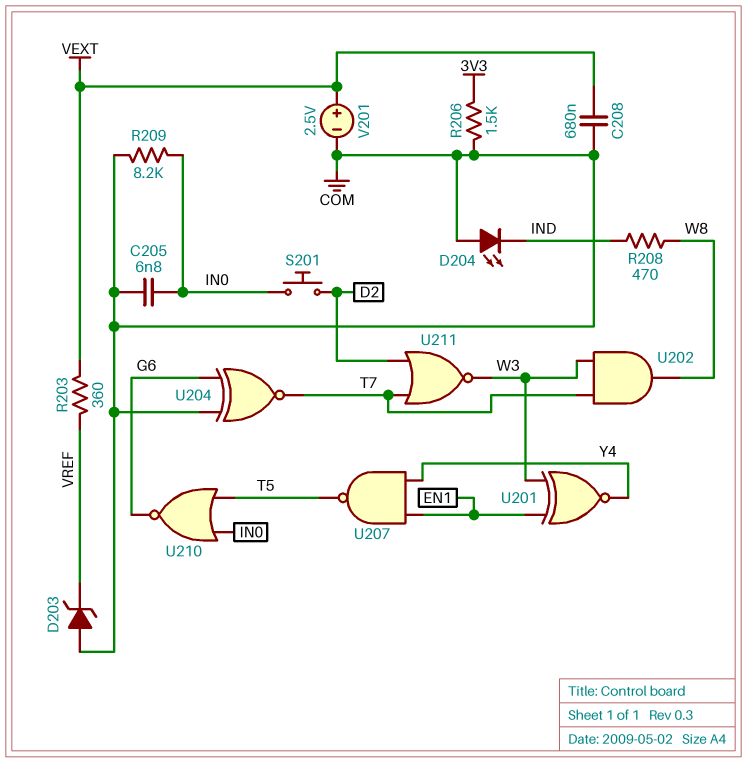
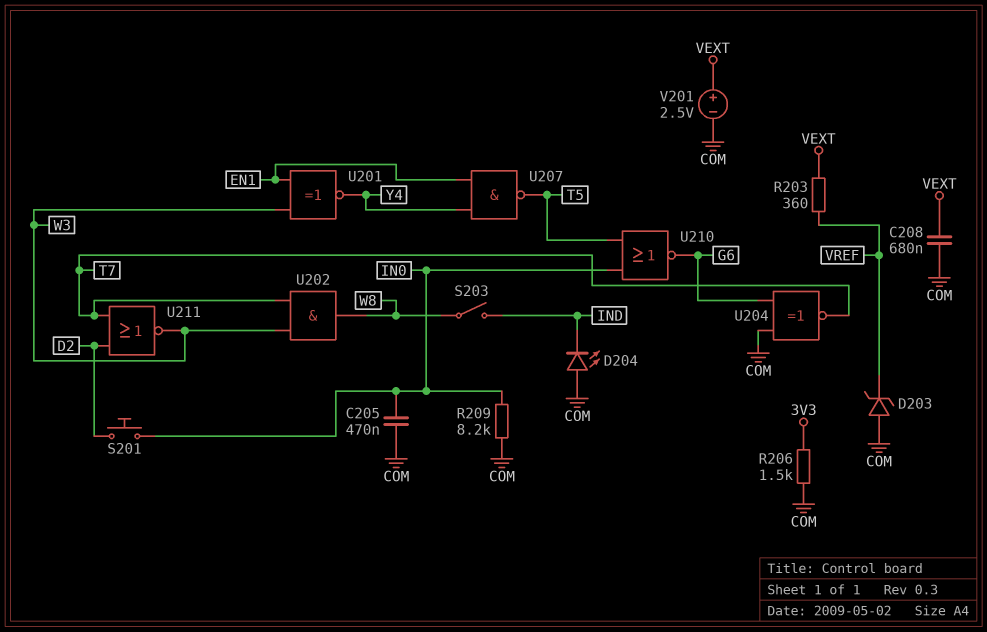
C205: 6.8nF (COM, IN0) -> 470nF (COM, IN0)
R208: 470 (IND, W8) -> none
S203: none -> switch (IND, W8)

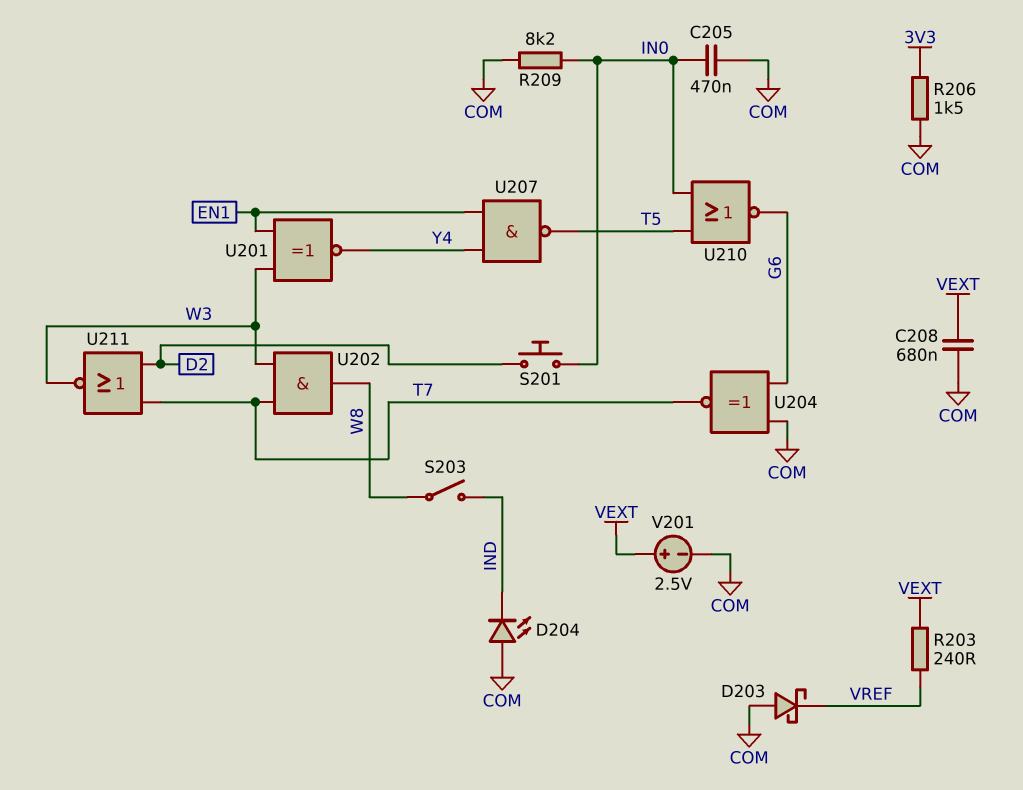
D203: zener (A COM, K VREF) -> schottky (A COM, K VREF)
R203: 360 (VEXT, VREF) -> 240 (VEXT, VREF)

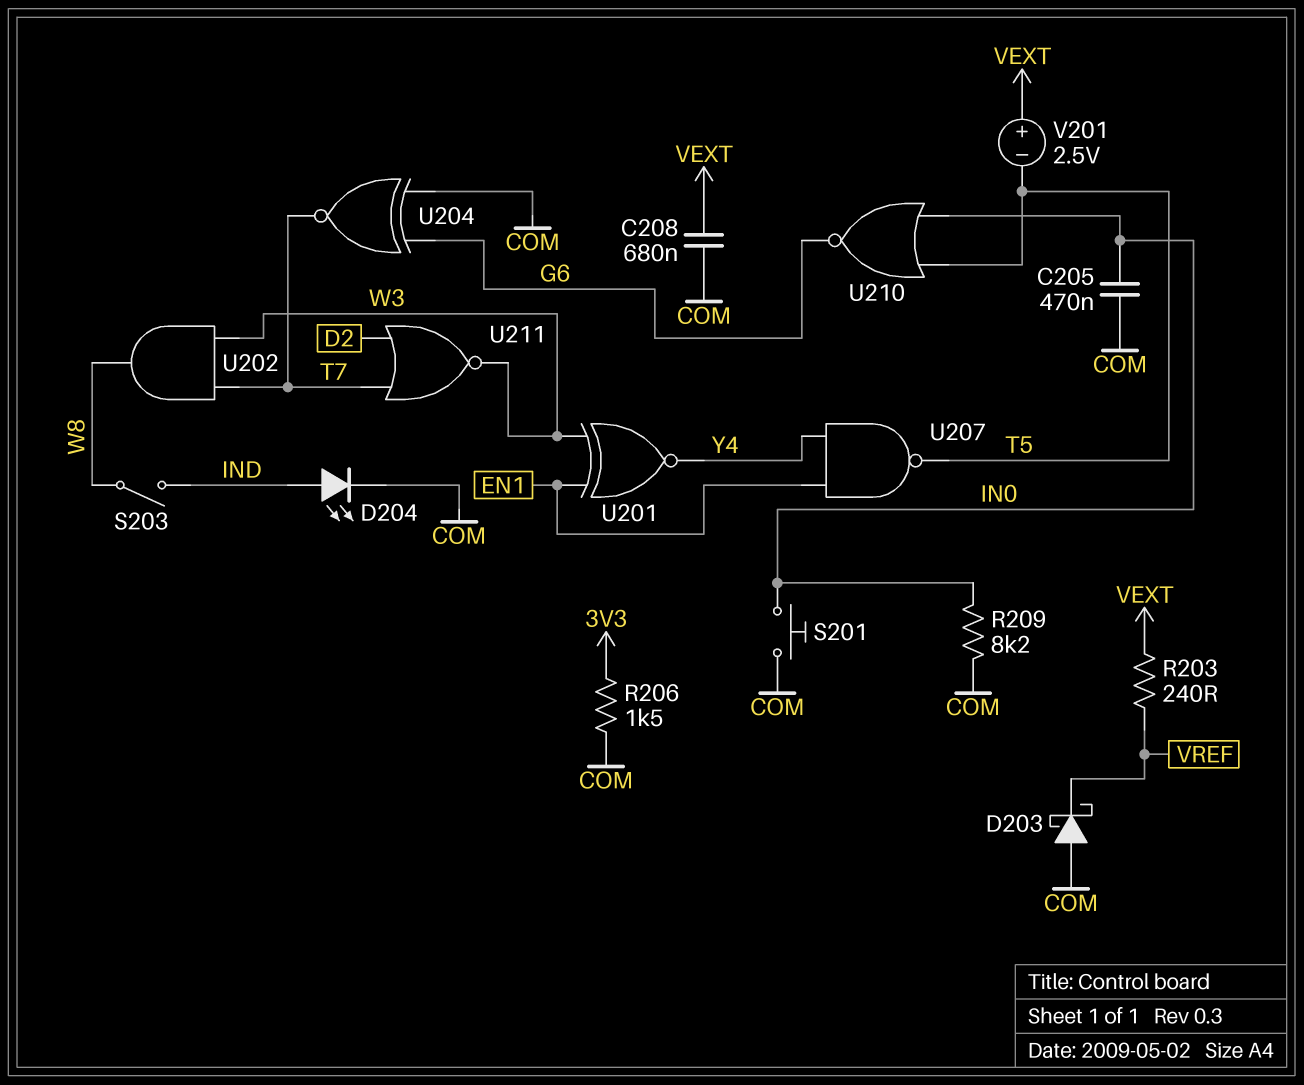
D204: LED (A COM, K IND) -> LED (A IND, K COM)
S201: button (D2, IN0) -> button (COM, IN0)
V201: 2.5V (plus VEXT, minus COM) -> 2.5V (plus VEXT, minus T5)

